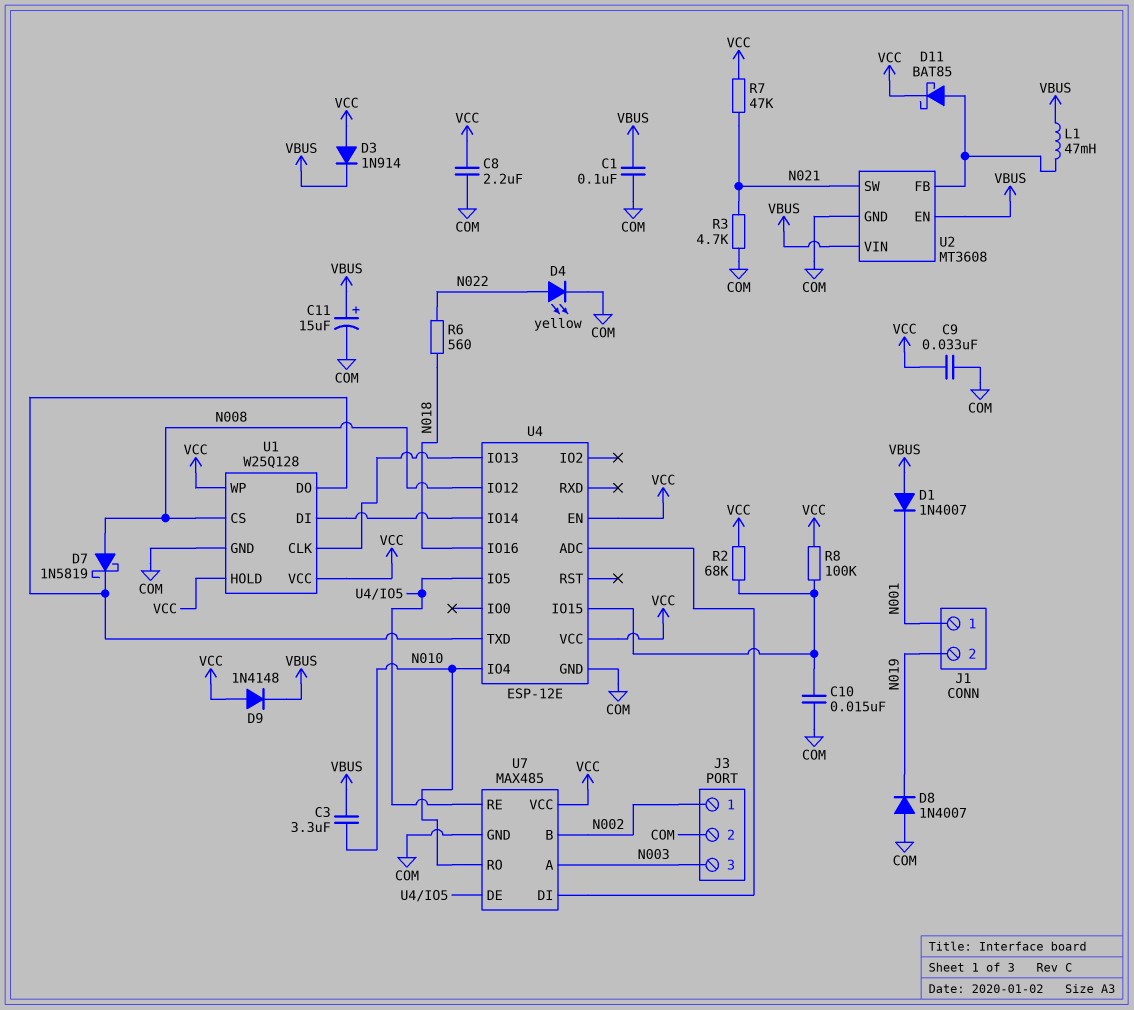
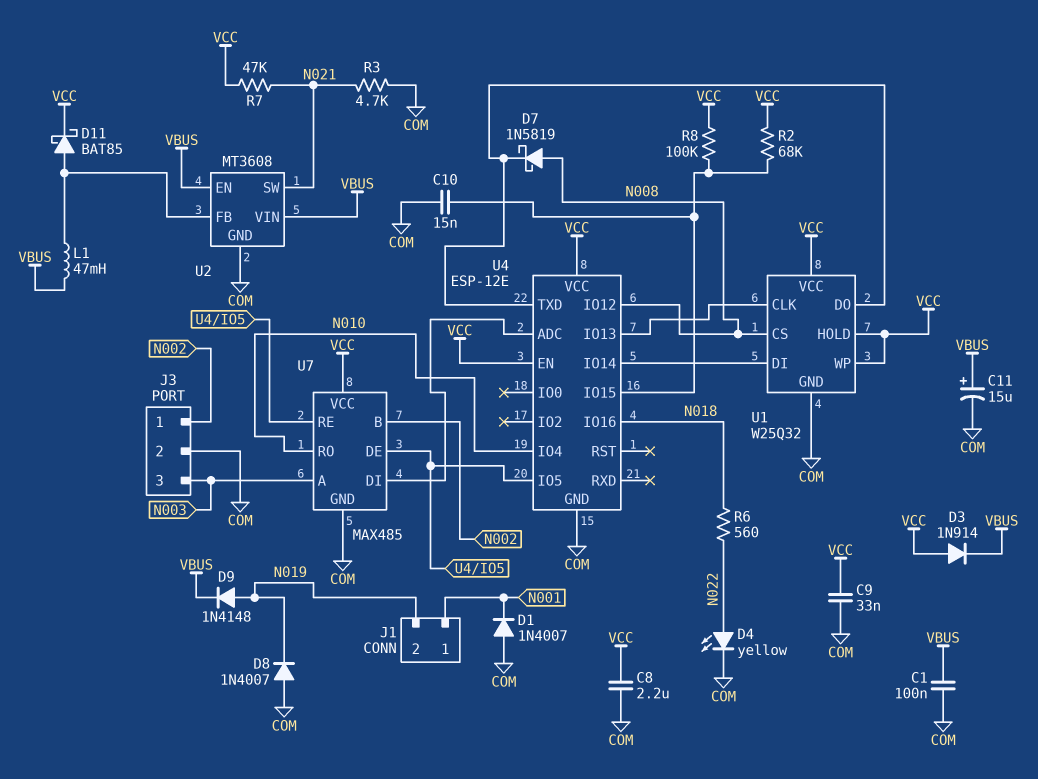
C3: 3.3uF (N010, VBUS) -> none
D1: diode 1N4007 (A VBUS, K N001) -> diode 1N4007 (A COM, K N001)
D9: diode 1N4148 (A VCC, K VBUS) -> diode 1N4148 (A N019, K VBUS)
U1: W25Q128 -> W25Q32

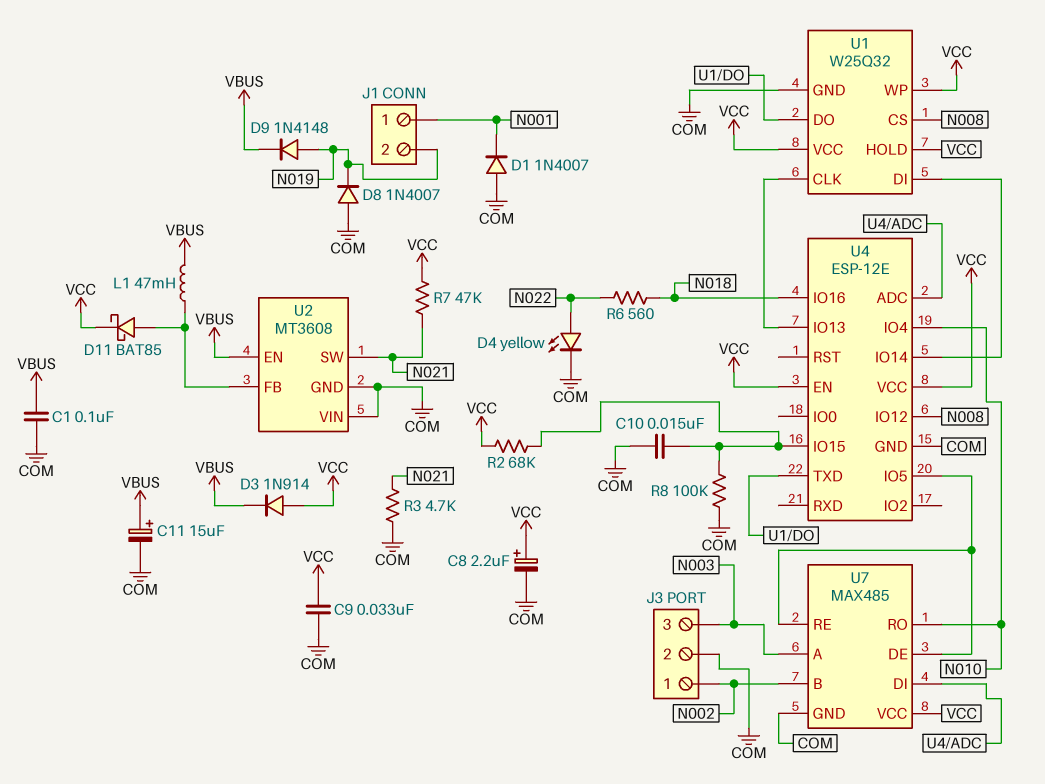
C8: 2.2uF (COM, VCC) -> 2.2uF (plus VCC, minus COM)
D7: schottky 1N5819 (A N008, K U1/DO) -> none
R8: 100k (U4/IO15, VCC) -> 100k (COM, U4/IO15)
U2 pin VIN: VBUS -> COM

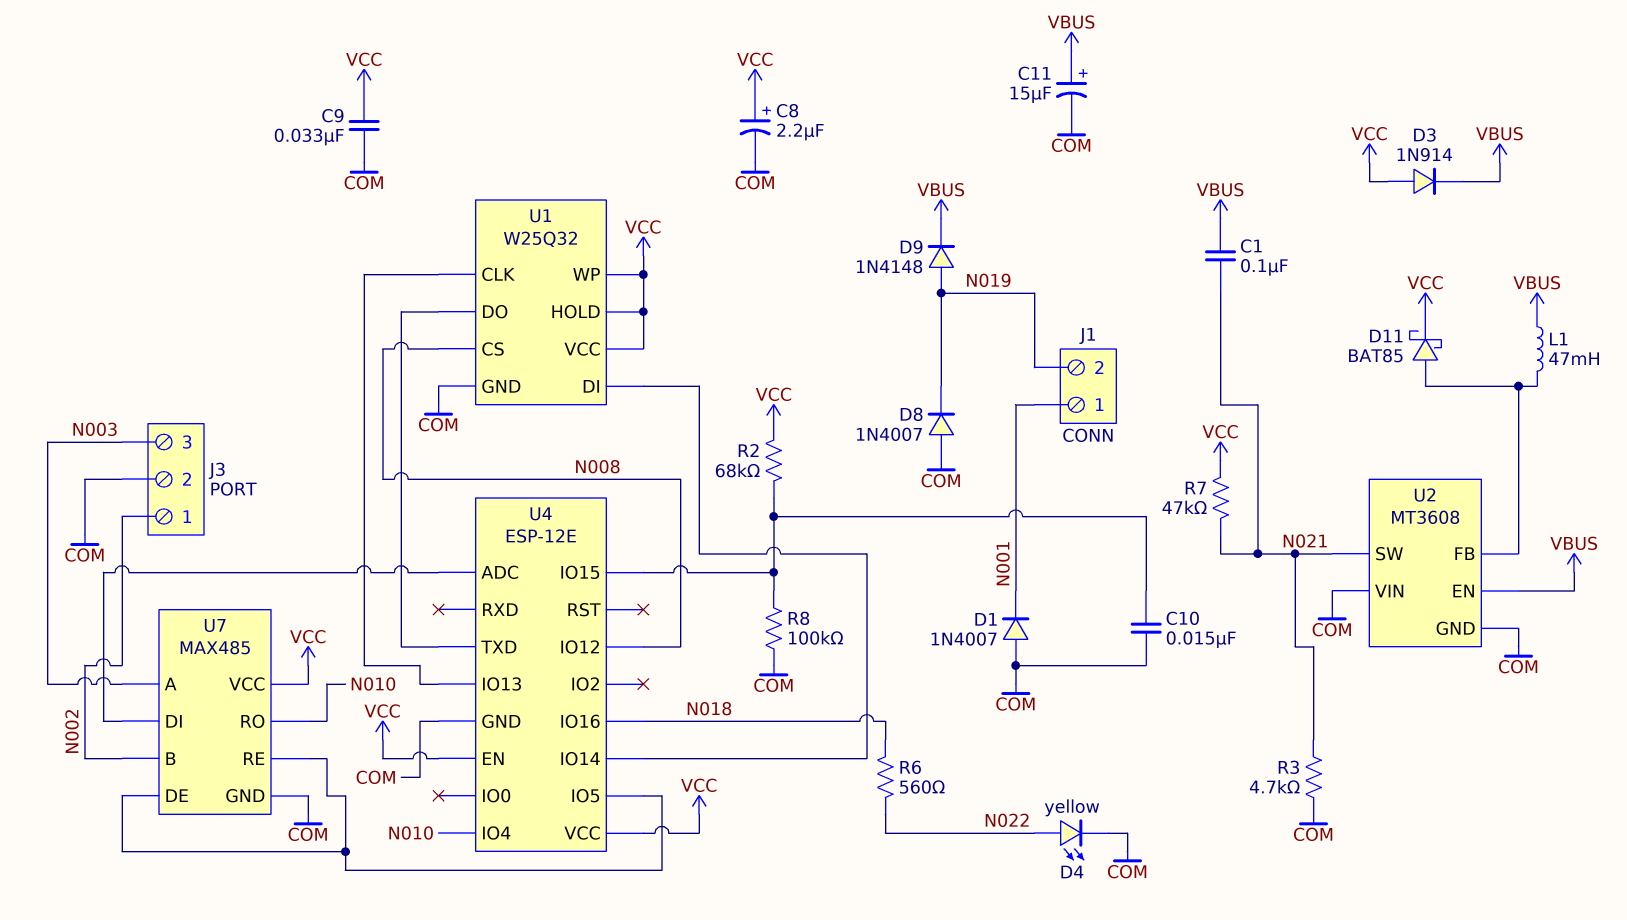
C1: 100nF (COM, VBUS) -> 100nF (N021, VBUS)

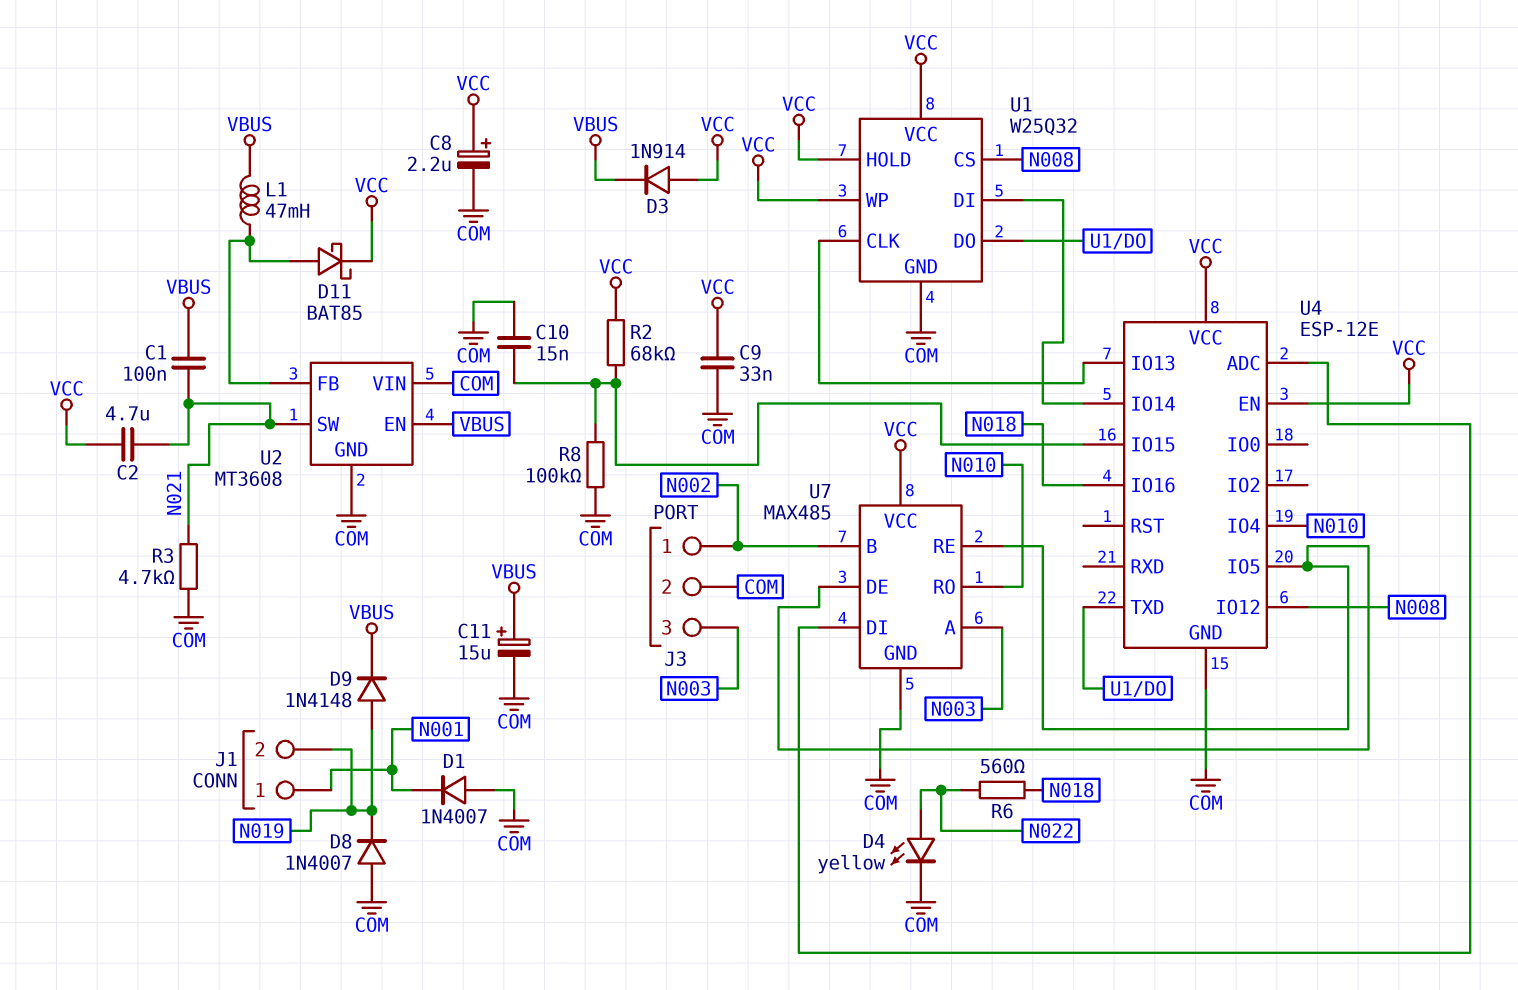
C2: none -> 4.7uF (N021, VCC)
R7: 47k (N021, VCC) -> none

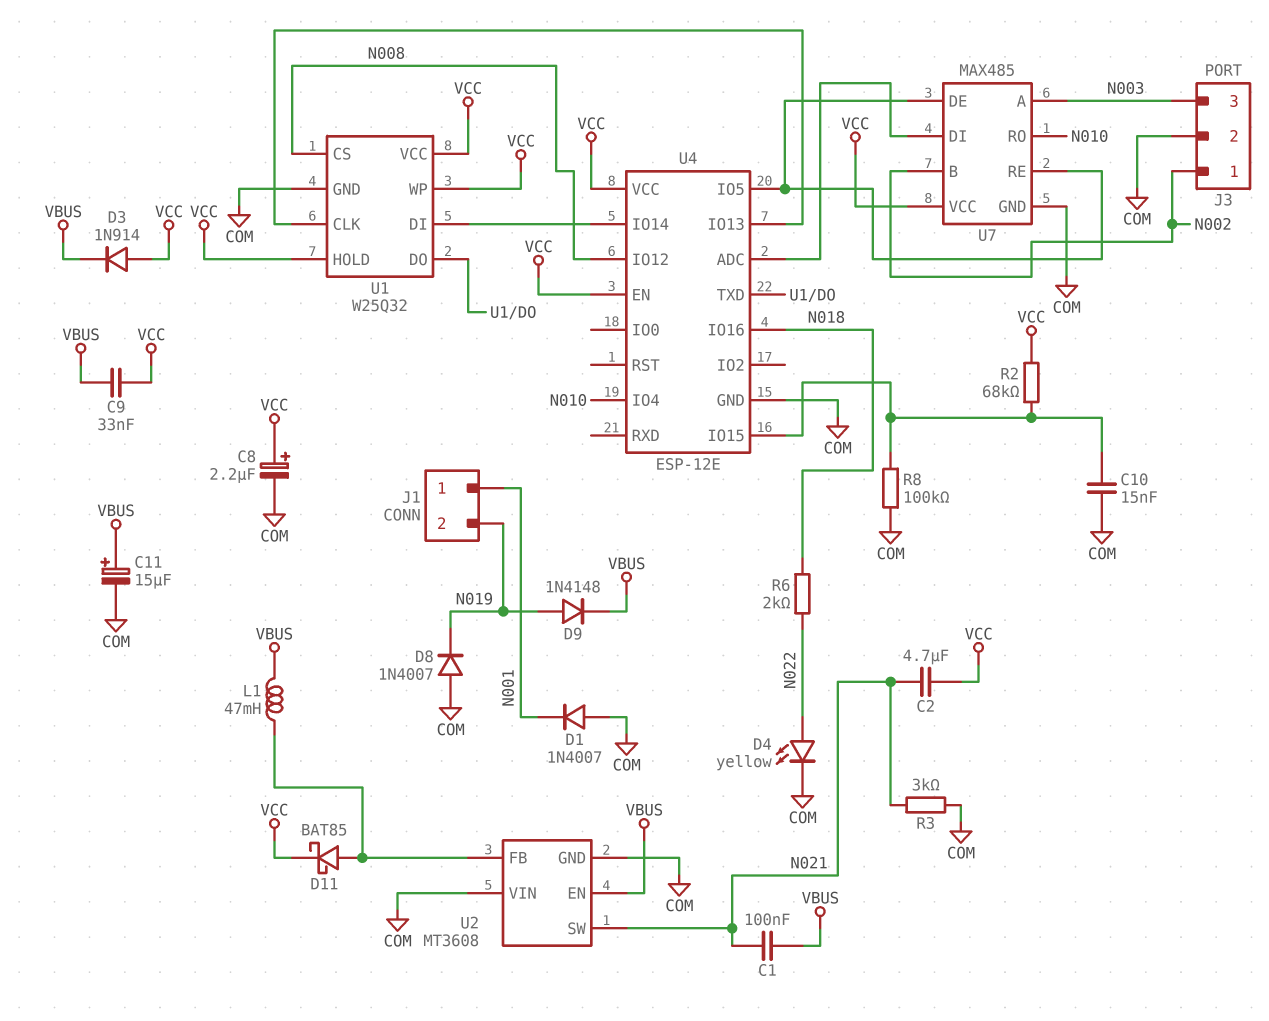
C9: 33nF (COM, VCC) -> 33nF (VBUS, VCC)
R3: 4.7k (COM, N021) -> 3k (COM, N021)
R6: 560 (N018, N022) -> 2k (N018, N022)

